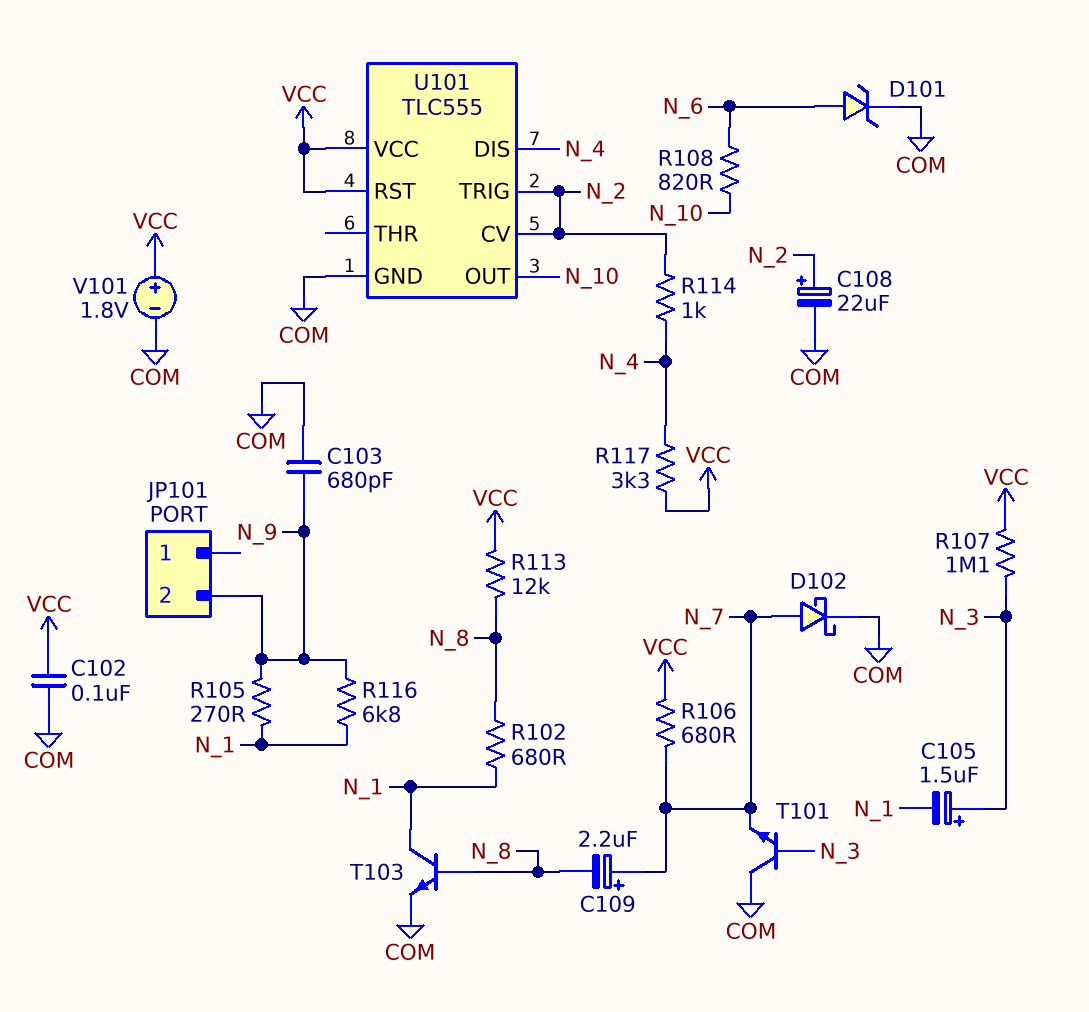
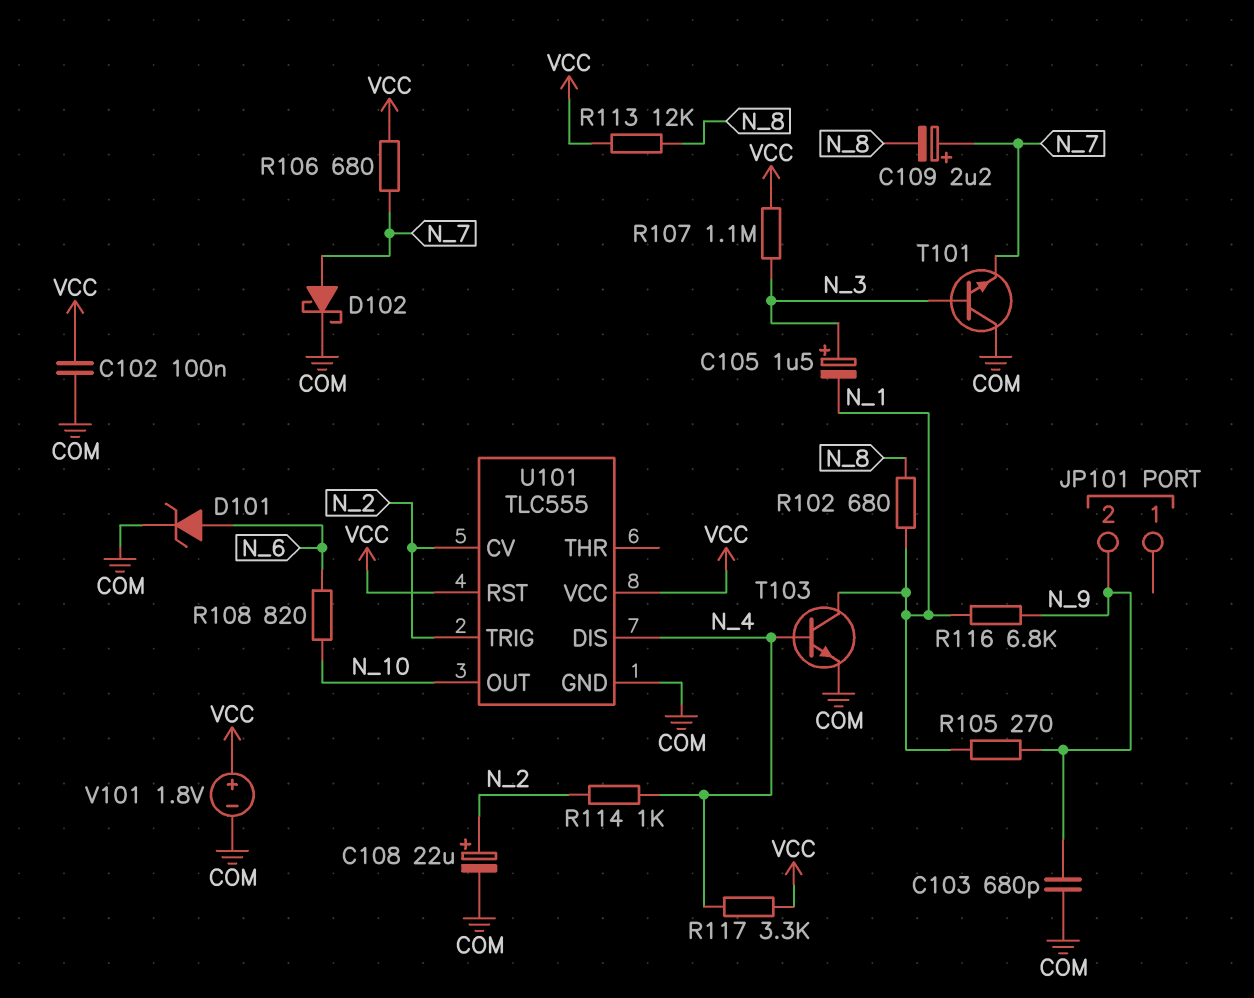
T103: NPN (B N_8, C N_1, E COM) -> NPN (B N_4, C N_1, E COM)

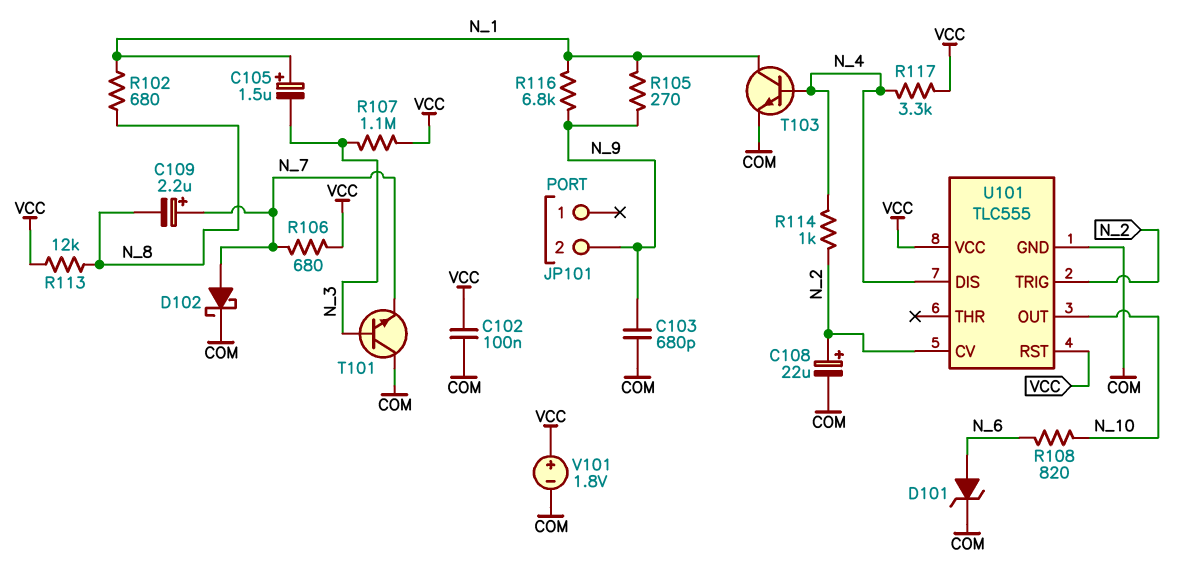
C105: 1.5uF (plus N_3, minus N_1) -> 1.5uF (plus N_1, minus N_3)

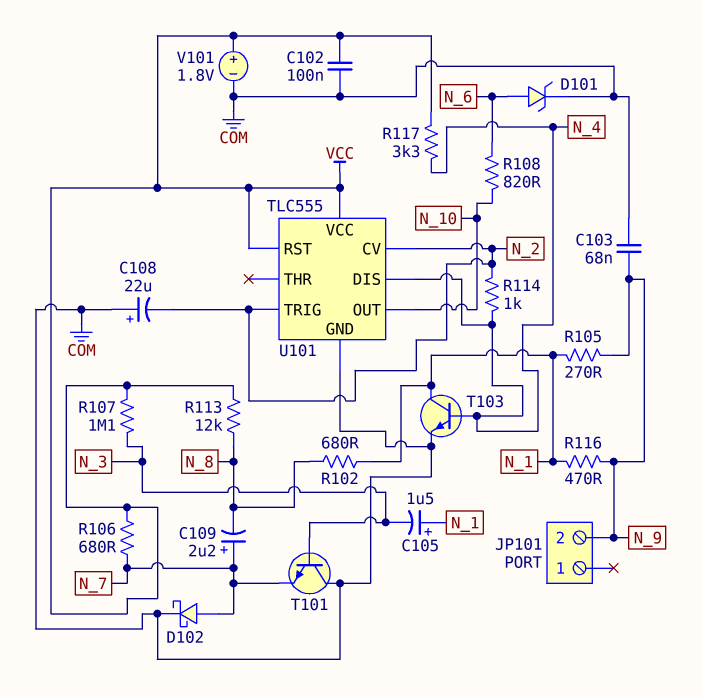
C103: 680pF (COM, N_9) -> 68nF (COM, N_9)
C108: 22uF (plus N_2, minus COM) -> 22uF (plus COM, minus N_2)
R116: 6.8k (N_1, N_9) -> 470 (N_1, N_9)

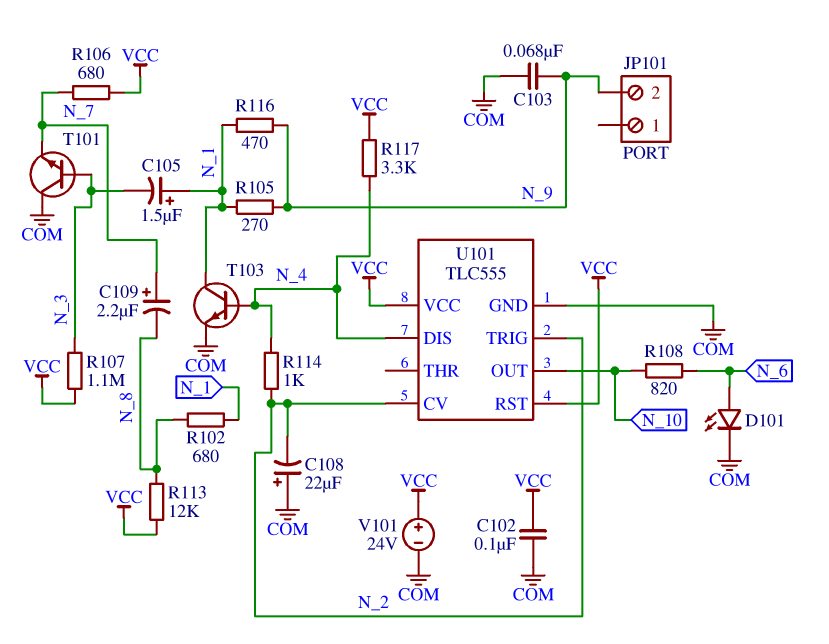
D101: zener (A N_6, K COM) -> LED (A N_6, K COM)
D102: schottky (A N_7, K COM) -> none
V101: 1.8V (plus VCC, minus COM) -> 24V (plus VCC, minus COM)

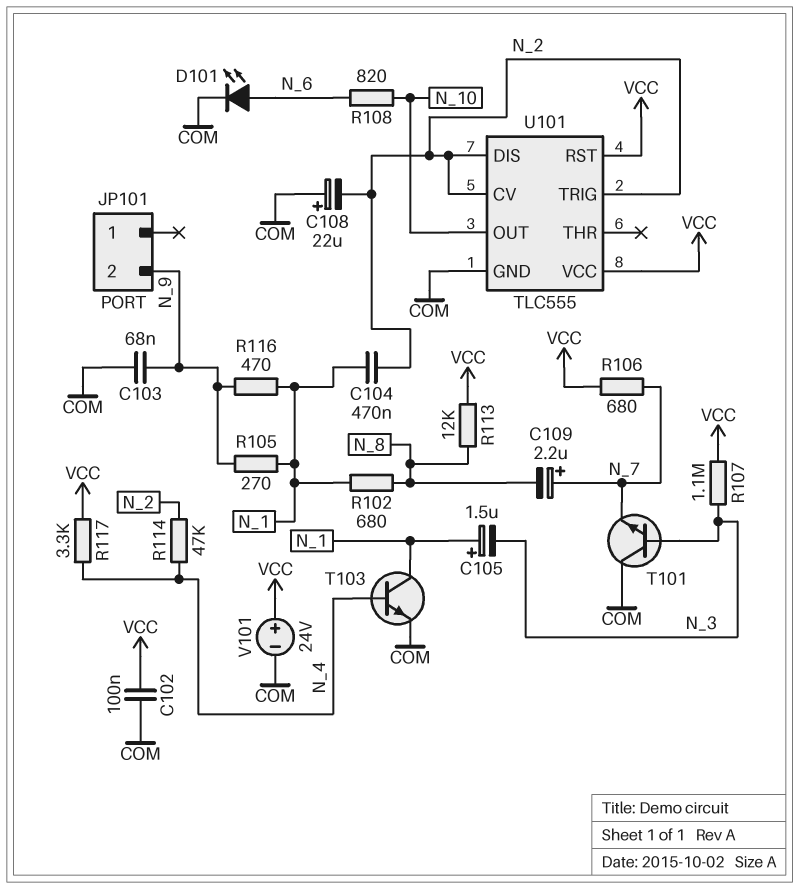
C104: none -> 470nF (N_1, N_2)
R114: 1k (N_2, N_4) -> 47k (N_2, N_4)
U101 pin DIS: N_4 -> N_2

